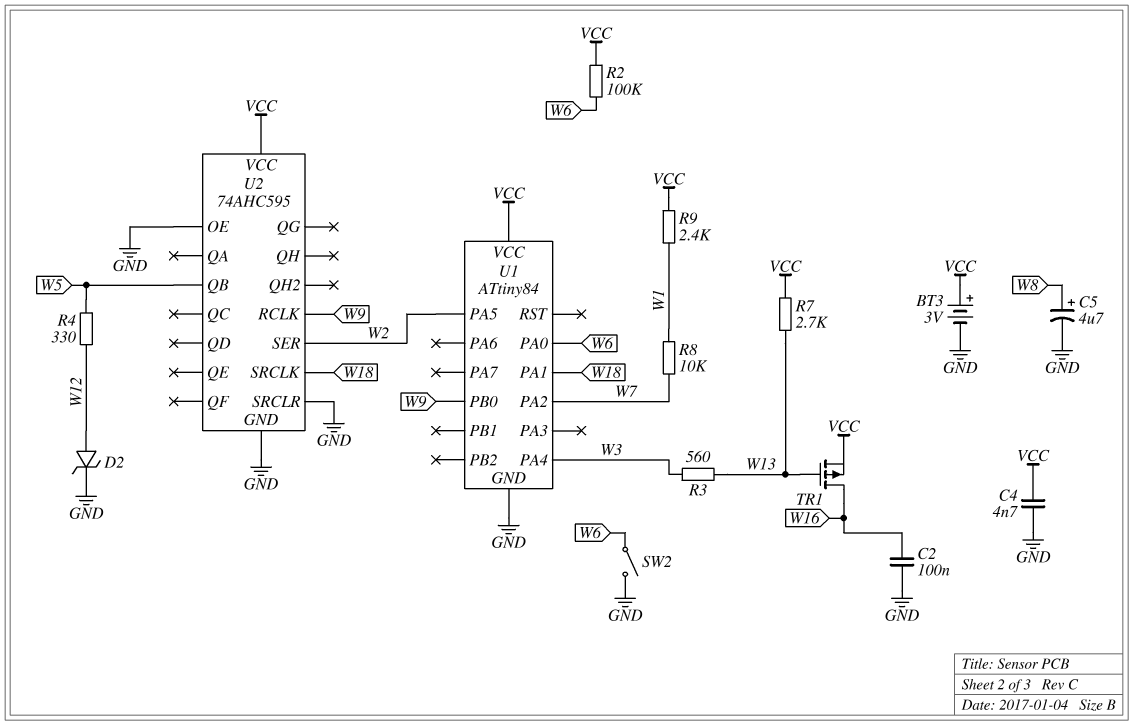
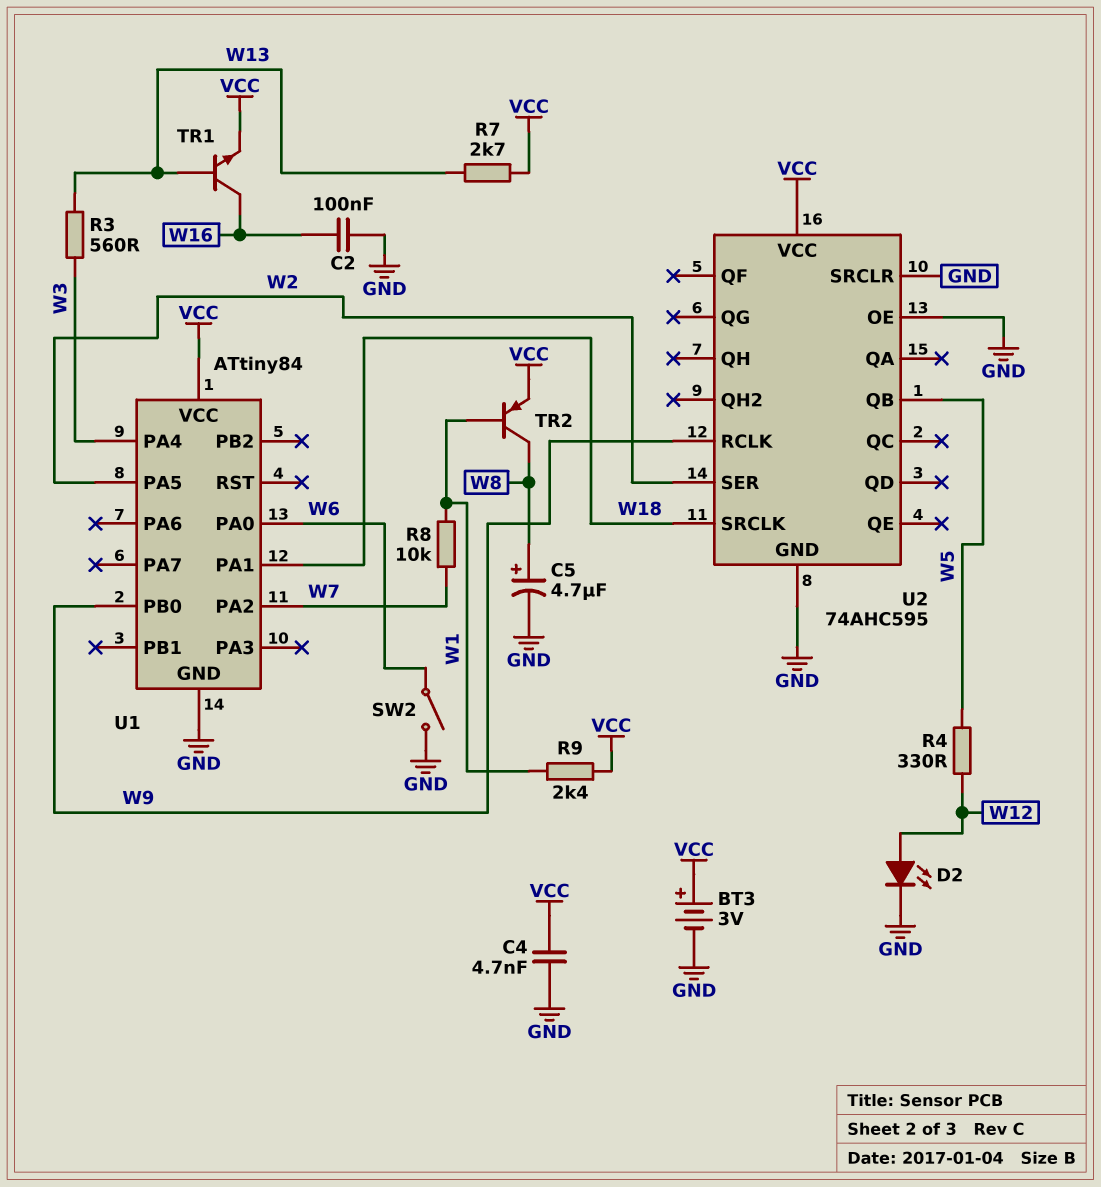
D2: zener (A W12, K GND) -> LED (A W12, K GND)
R2: 100k (VCC, W6) -> none
TR1: PMOS (G W13, D W16, S VCC) -> NPN (B W13, C W16, E VCC)
TR2: none -> PNP (B W1, C W8, E VCC)

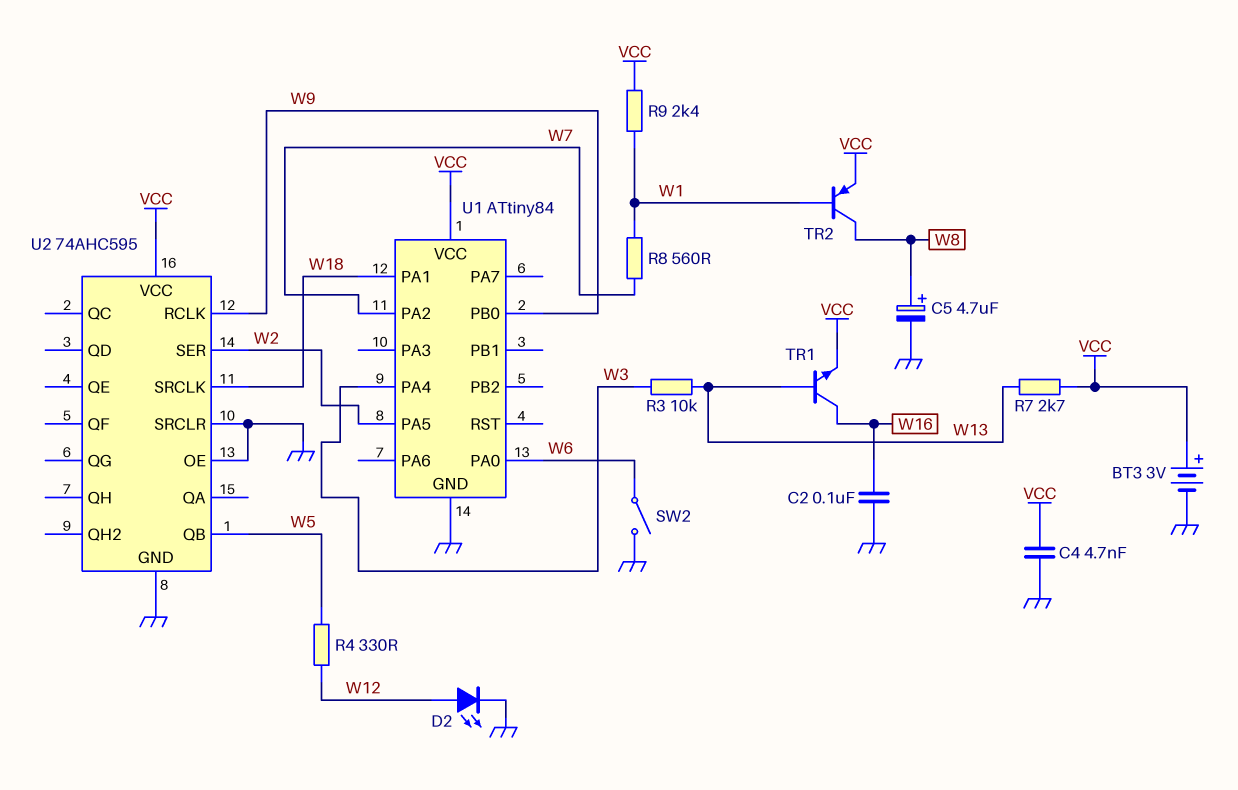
R3: 560 (W3, W13) -> 10k (W3, W13)
R8: 10k (W1, W7) -> 560 (W1, W7)

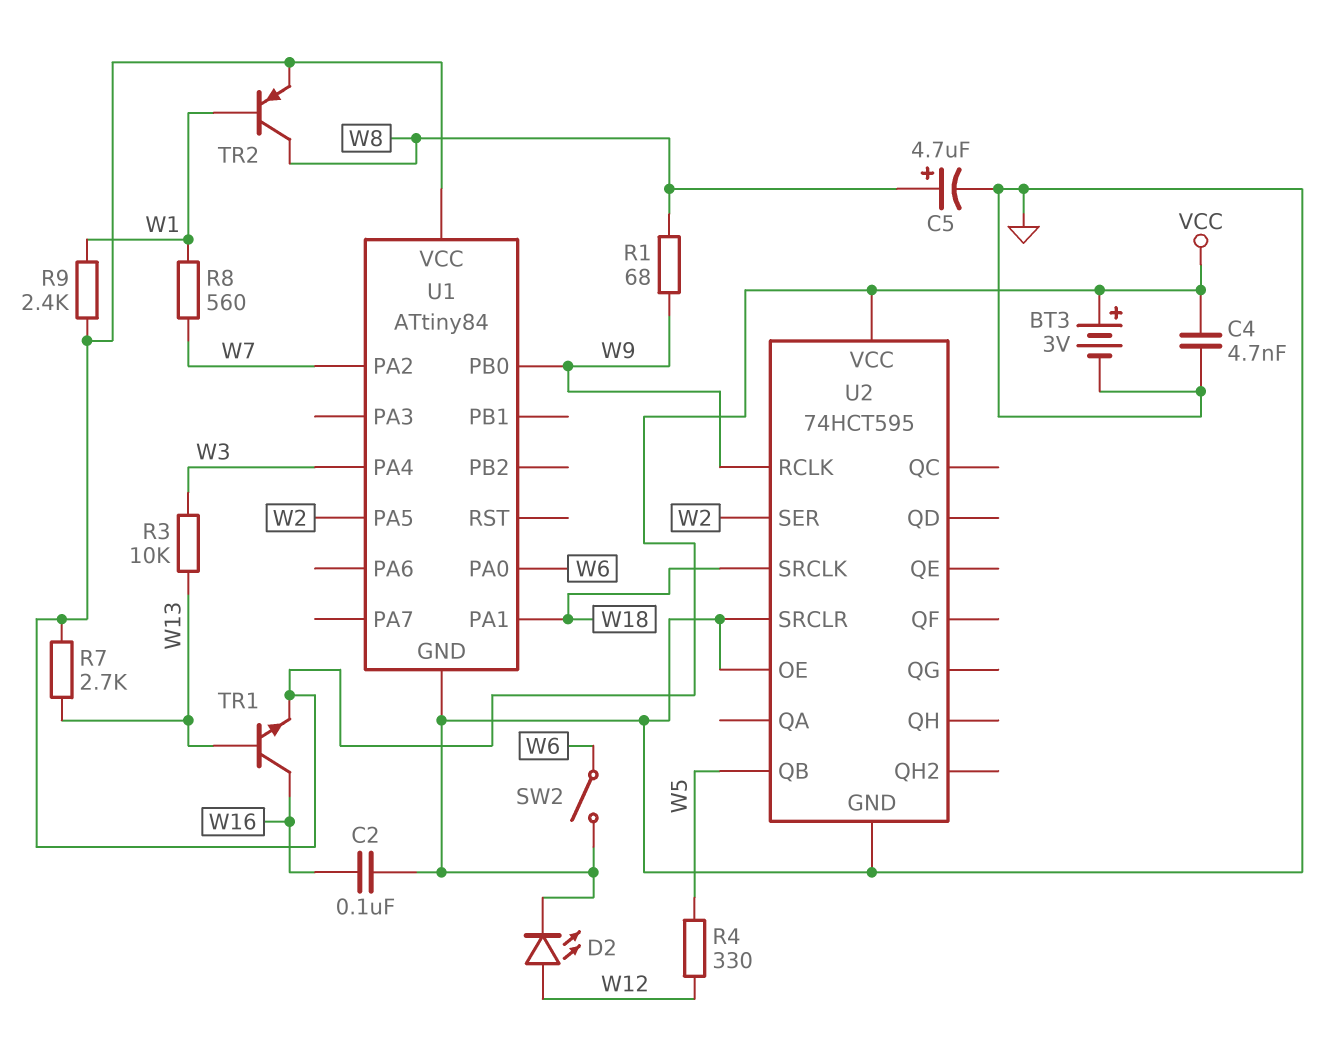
R1: none -> 68 (W8, W9)
U2: 74AHC595 -> 74HCT595

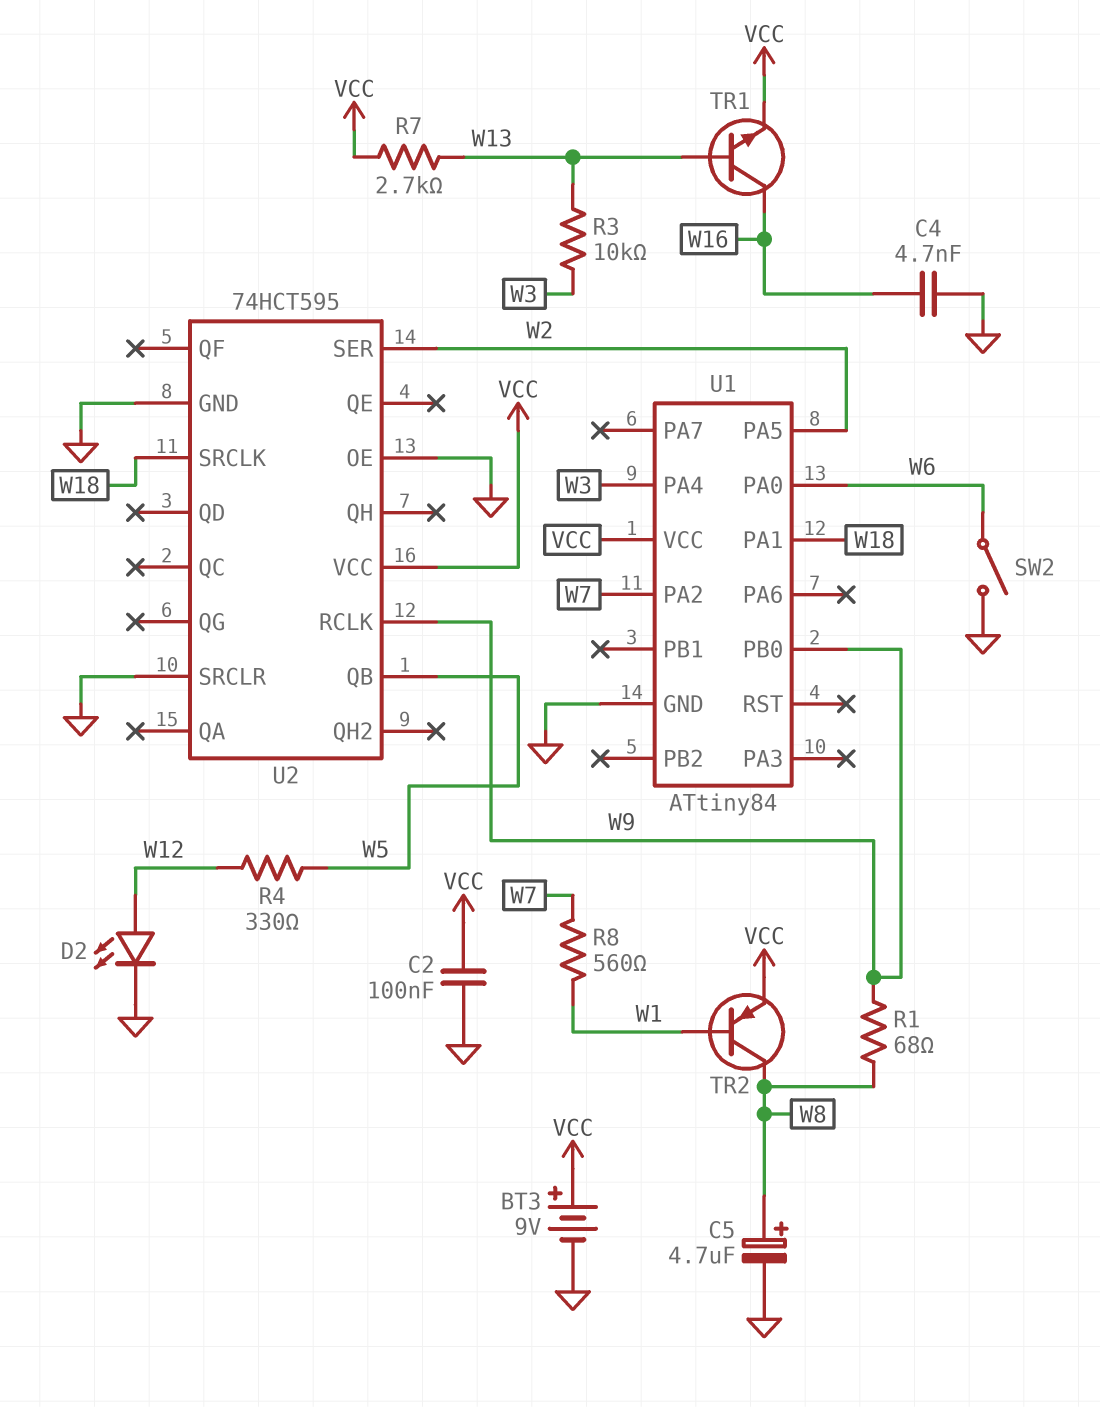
BT3: 3V (plus VCC, minus GND) -> 9V (plus VCC, minus GND)
C2: 100nF (GND, W16) -> 100nF (GND, VCC)
C4: 4.7nF (GND, VCC) -> 4.7nF (GND, W16)
R9: 2.4k (VCC, W1) -> none

